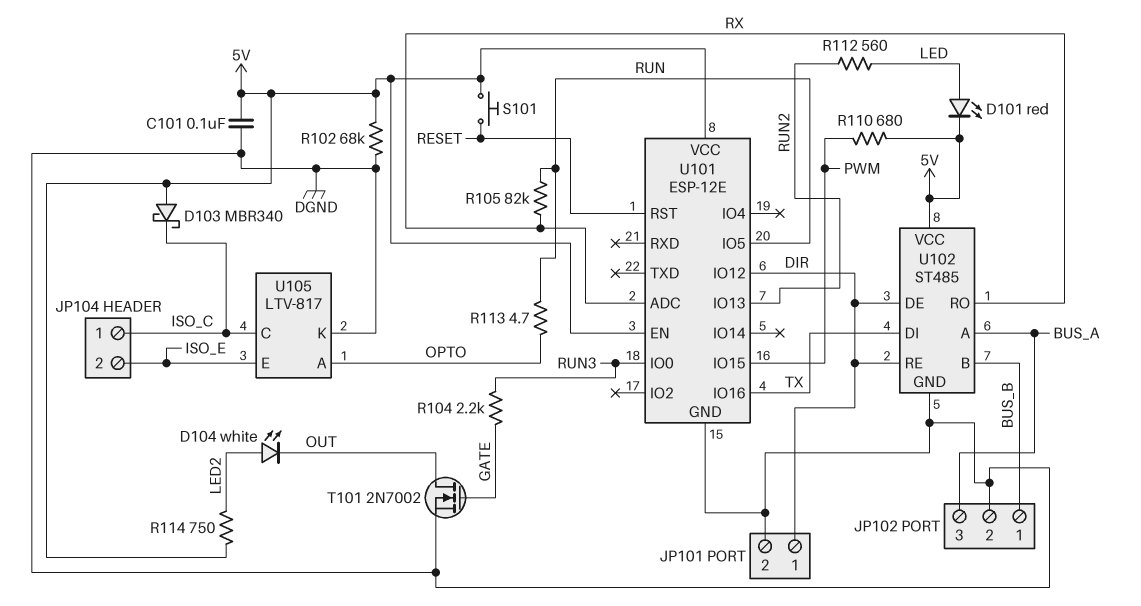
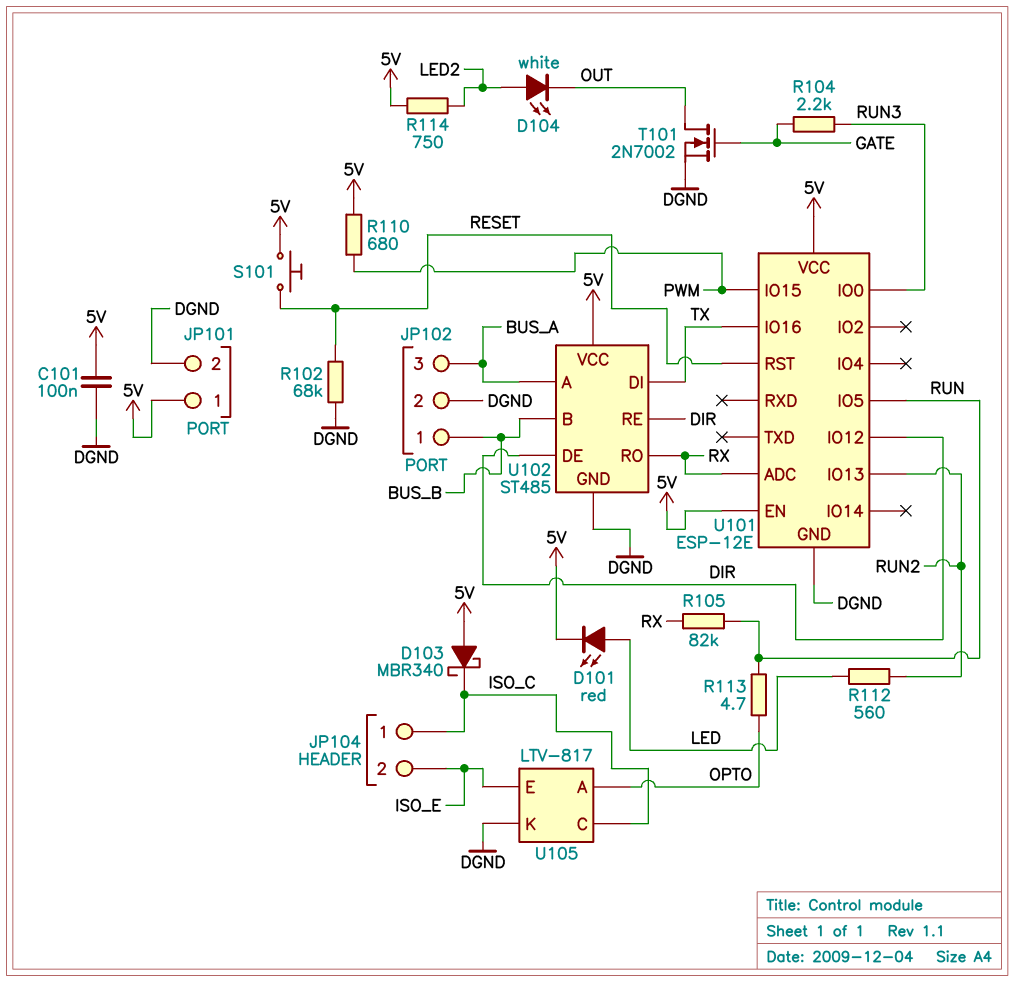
JP101 pin 1: DIR -> 5V
R102: 68k (5V, DGND) -> 68k (DGND, RESET)

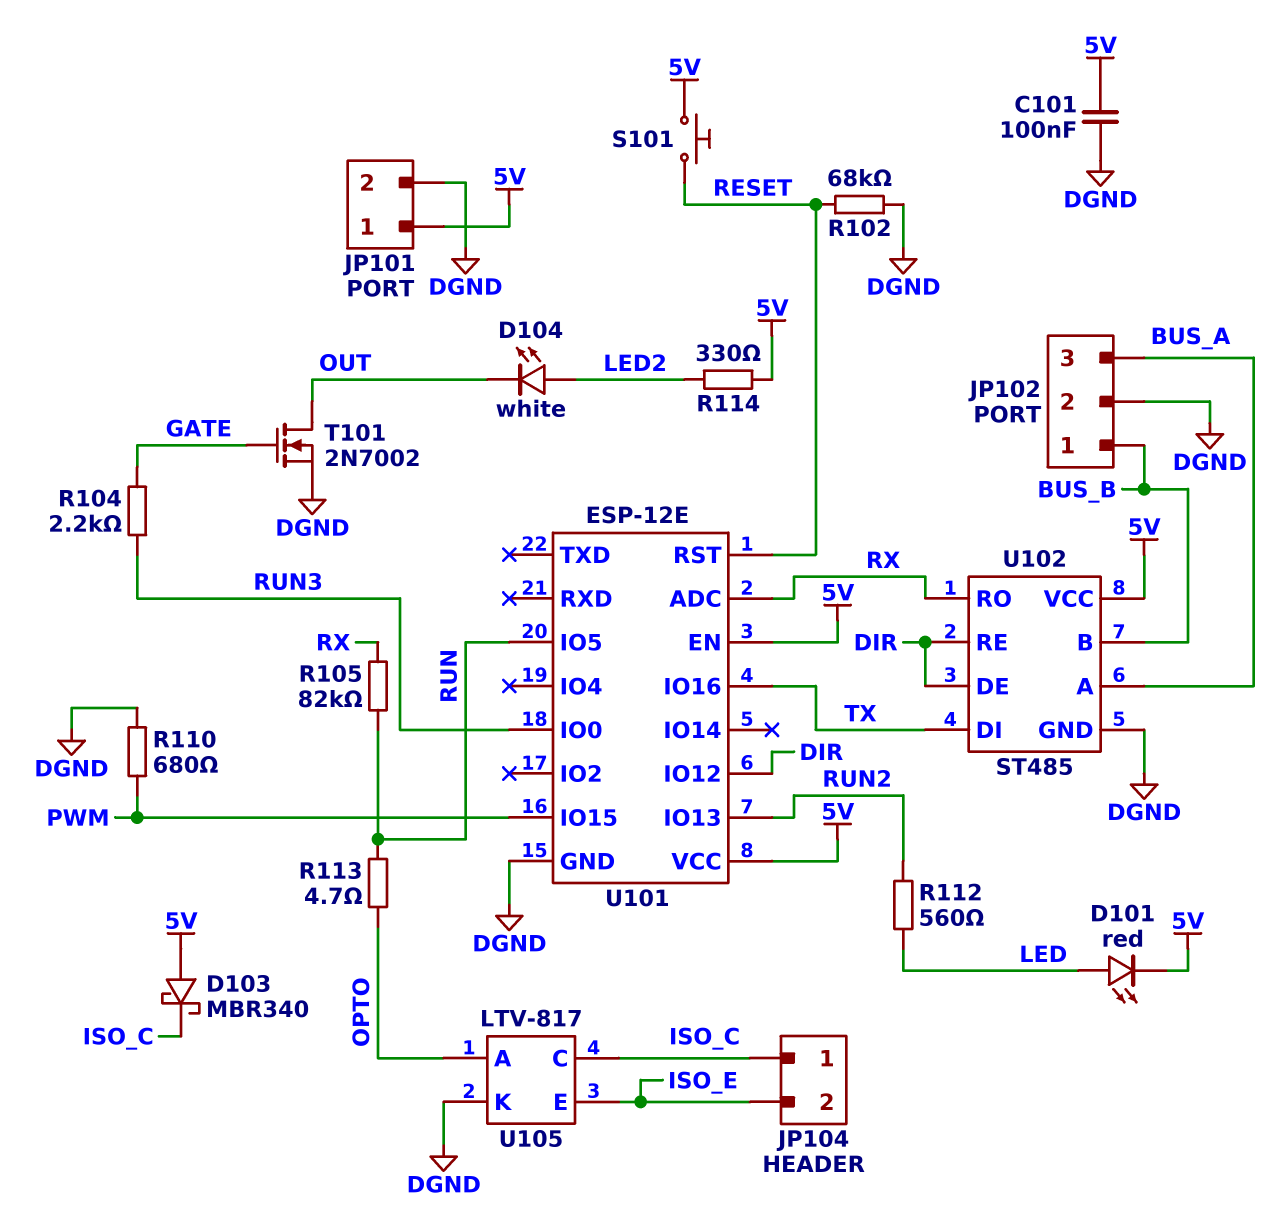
R110: 680 (5V, PWM) -> 680 (DGND, PWM)
R114: 750 (5V, LED2) -> 330 (5V, LED2)

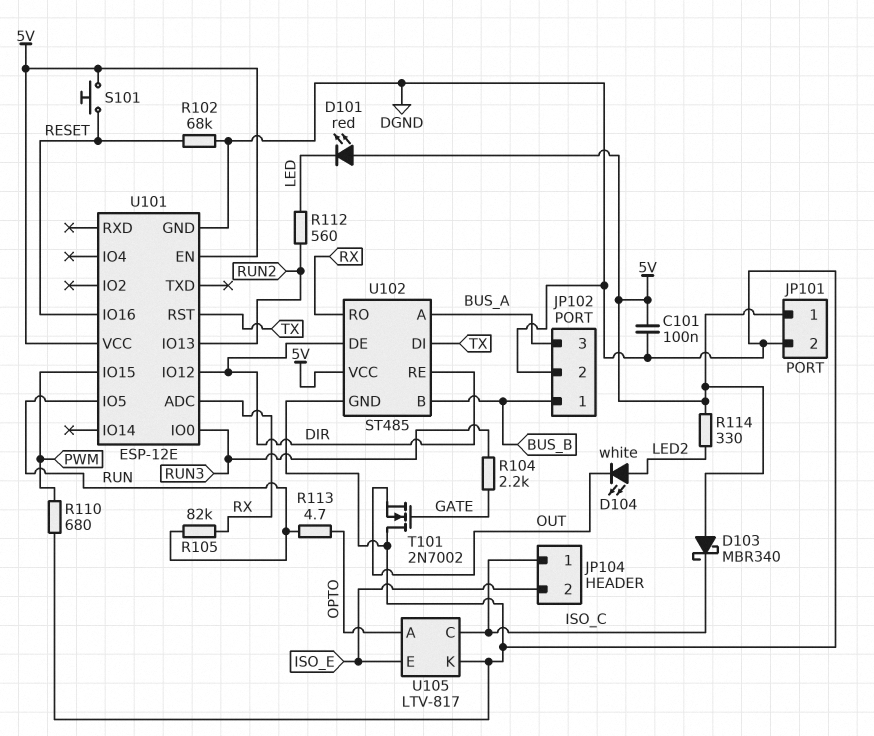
D101: LED red (A LED, K 5V) -> LED red (A 5V, K LED)
T101: NMOS 2N7002 (G GATE, D OUT, S DGND) -> NMOS 2N7002 (G GATE, D DGND, S OUT)
U101 pin IO16: TX -> RESET
U101 pin RST: RESET -> TX

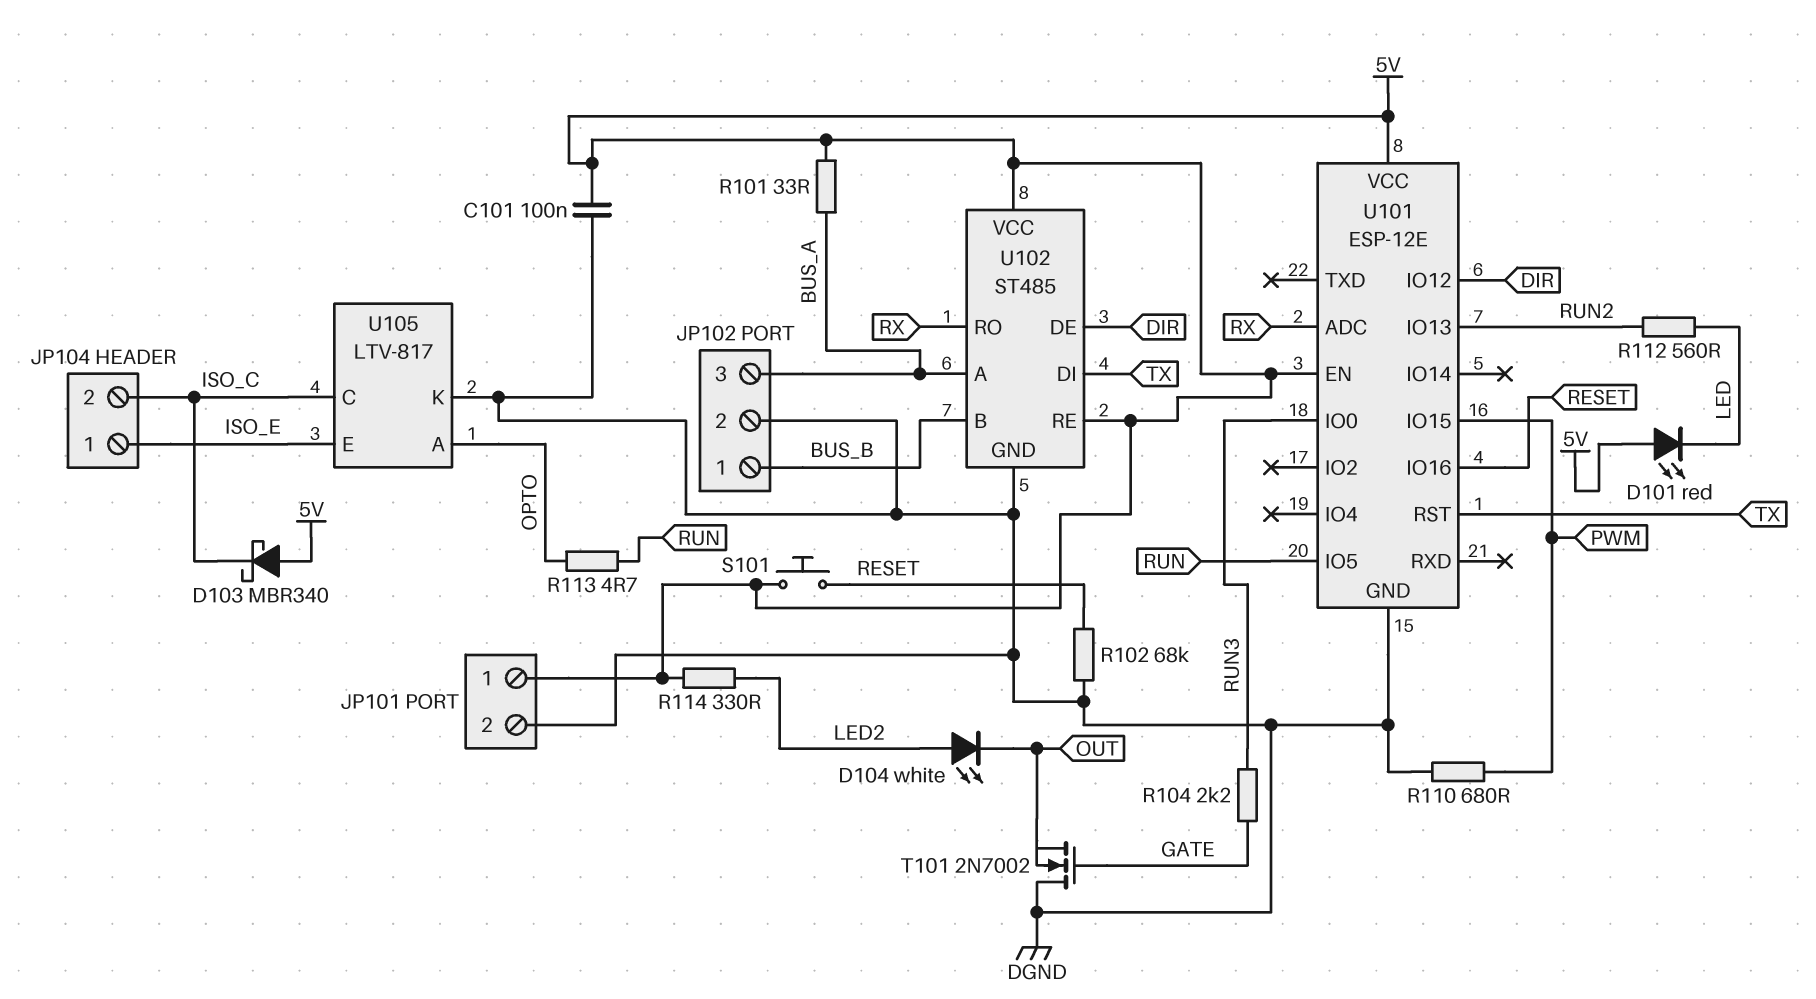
JP104 pin 1: ISO_C -> ISO_E
JP104 pin 2: ISO_E -> ISO_C
R101: none -> 33 (5V, BUS_A)
R105: 82k (RUN, RX) -> none
U102 pin RE: DIR -> 5V

